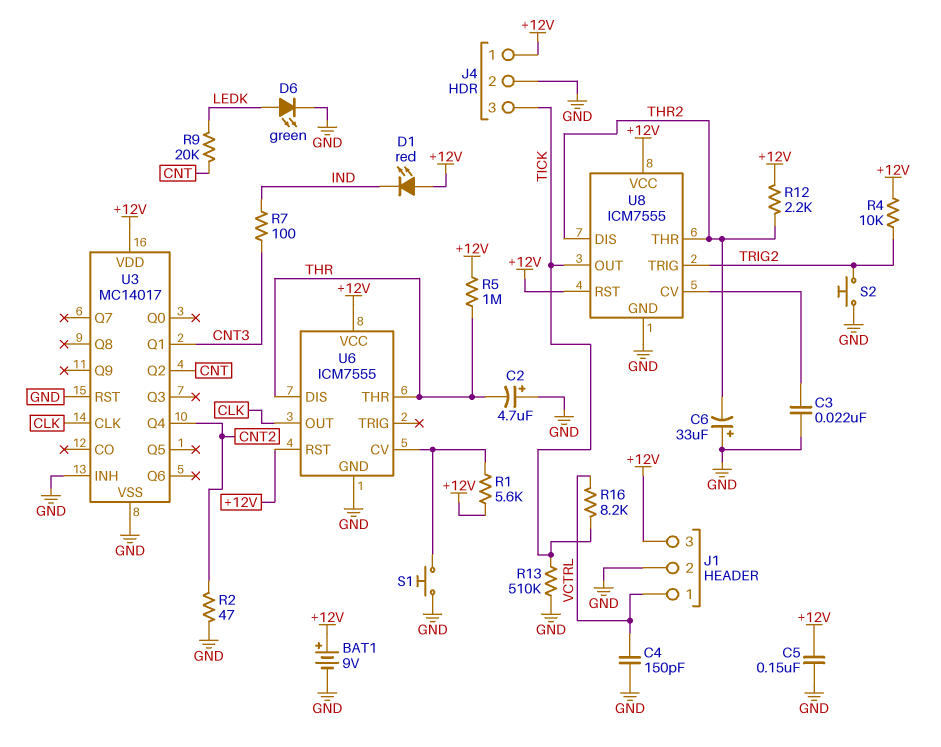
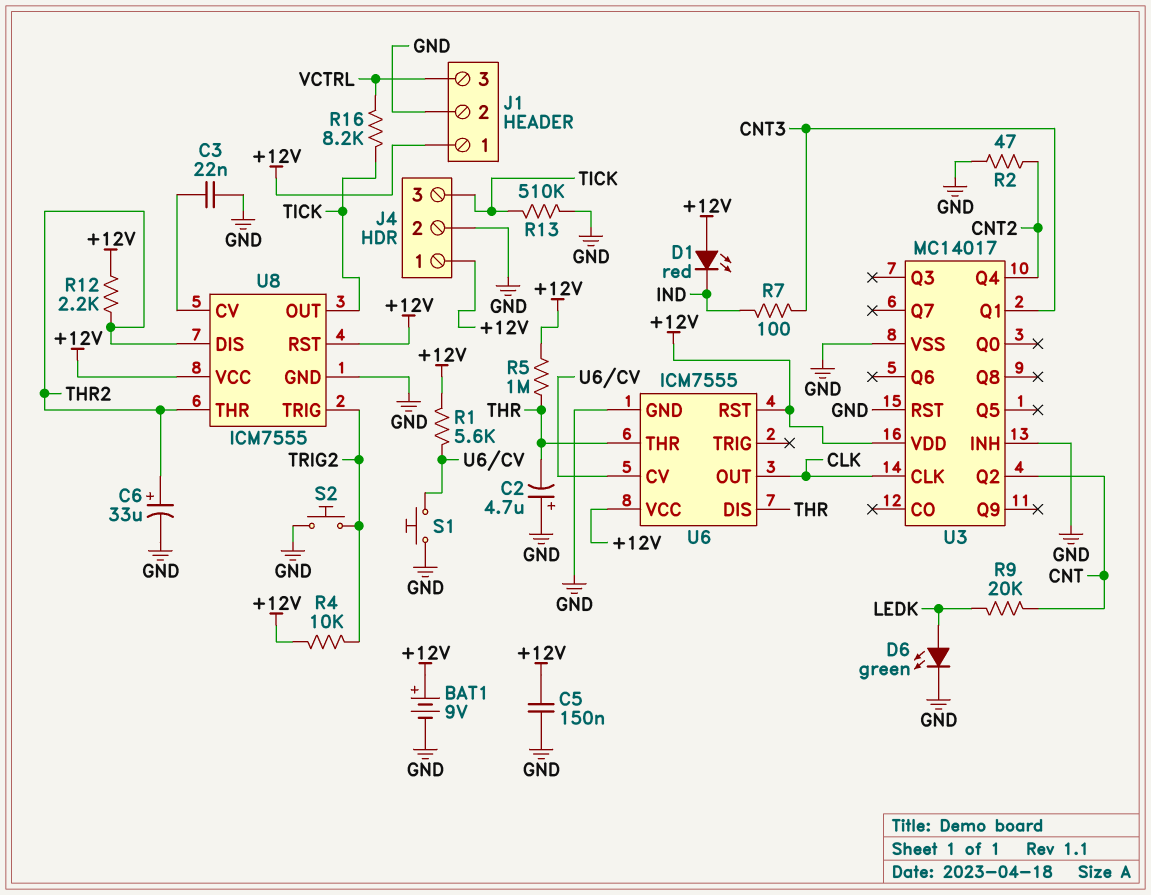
C4: 150pF (GND, VCTRL) -> none
C6: 33uF (plus GND, minus THR2) -> 33uF (plus THR2, minus GND)
J1 pin 1: VCTRL -> +12V
J1 pin 3: +12V -> VCTRL

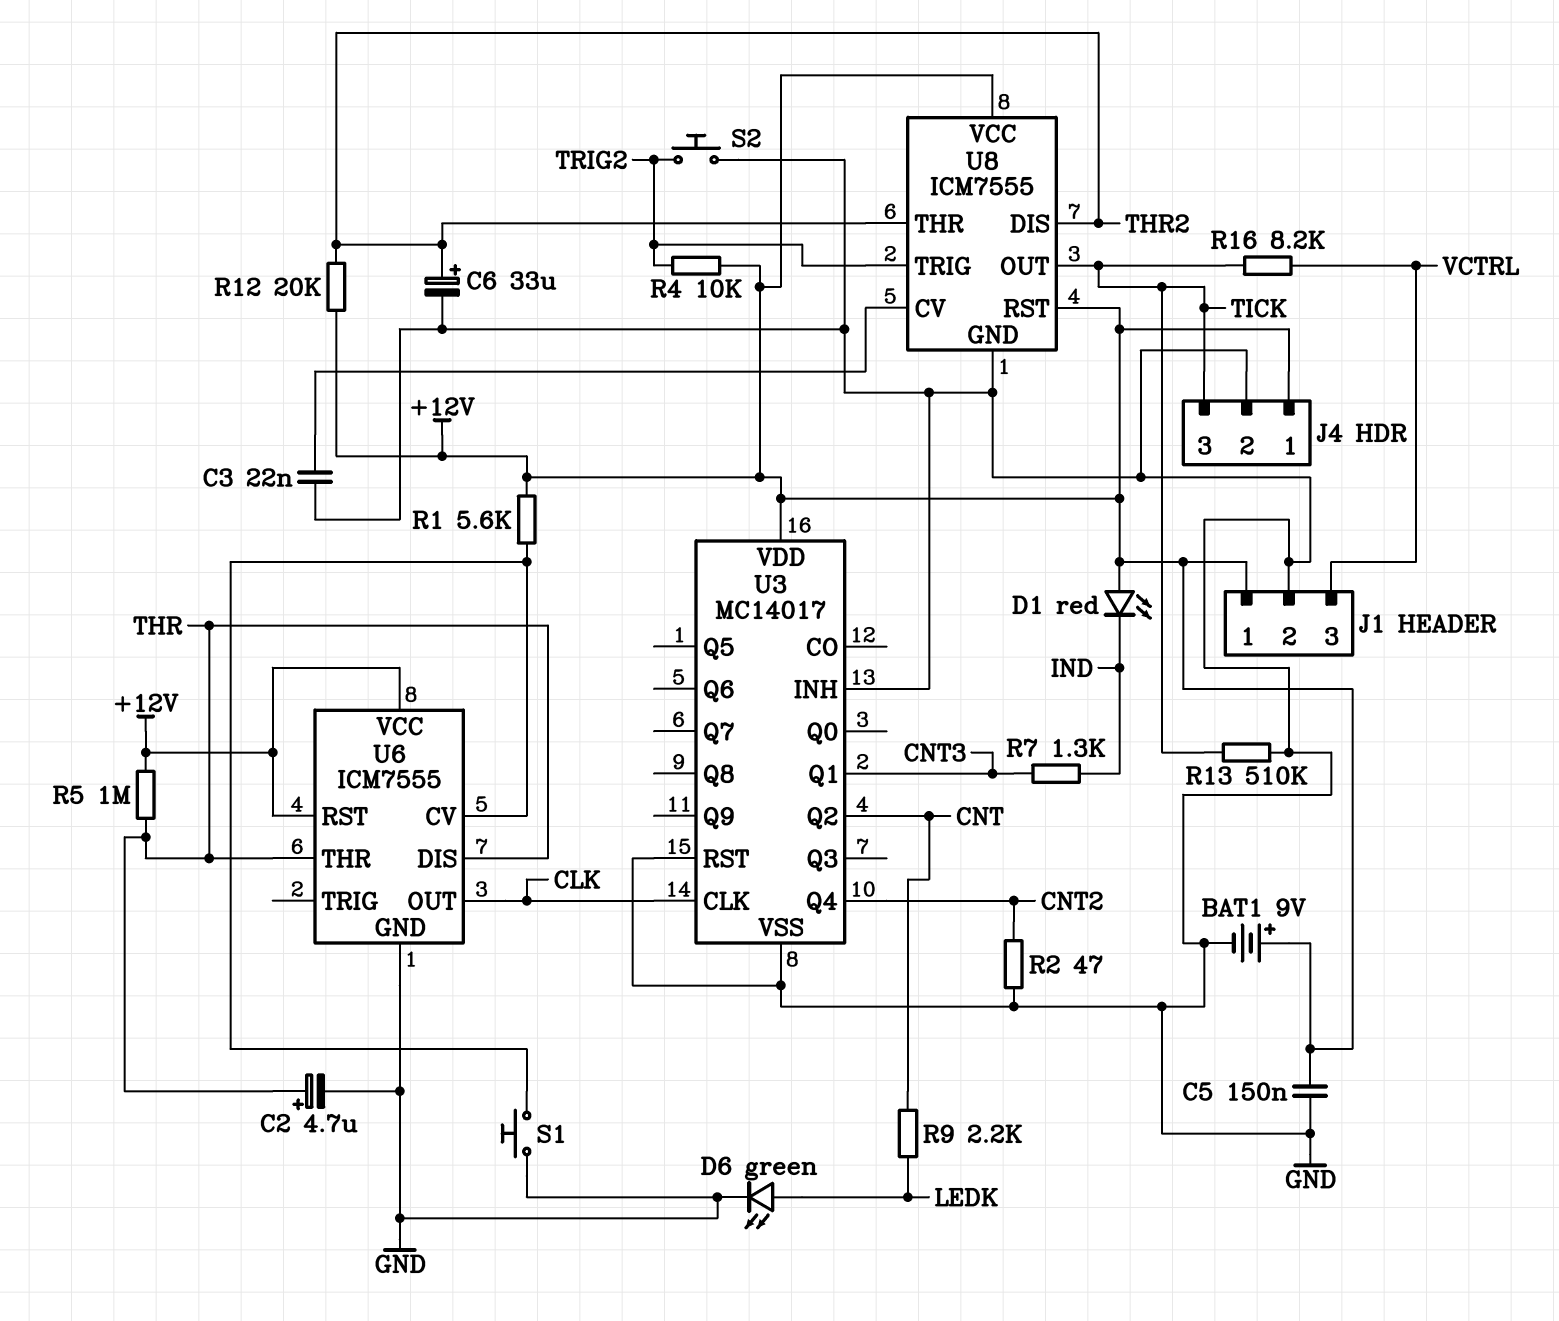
C2: 4.7uF (plus GND, minus THR) -> 4.7uF (plus THR, minus GND)
R7: 100 (CNT3, IND) -> 1.3k (CNT3, IND)
R9: 20k (CNT, LEDK) -> 2.2k (CNT, LEDK)
R12: 2.2k (+12V, THR2) -> 20k (+12V, THR2)

